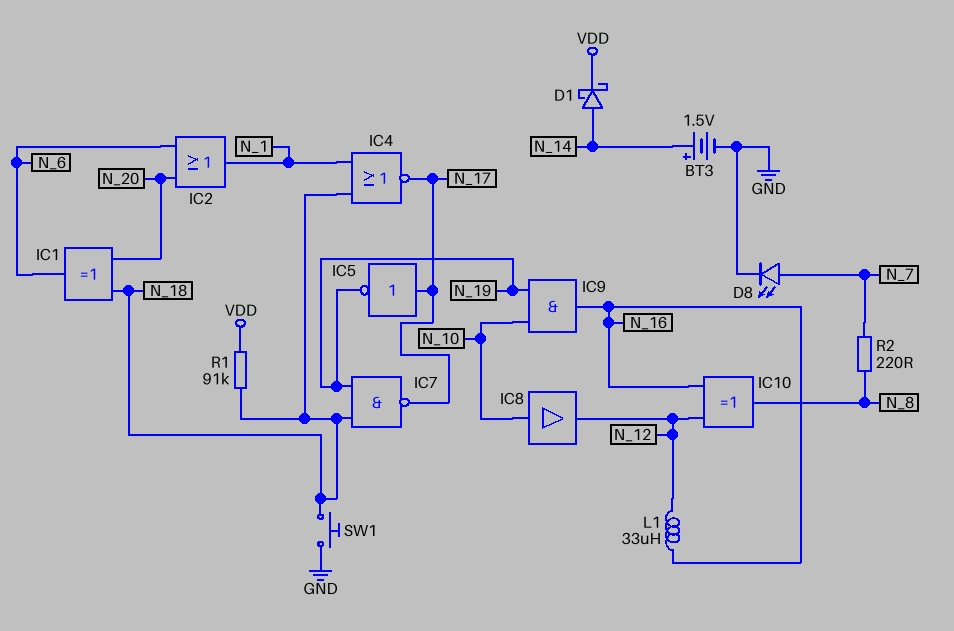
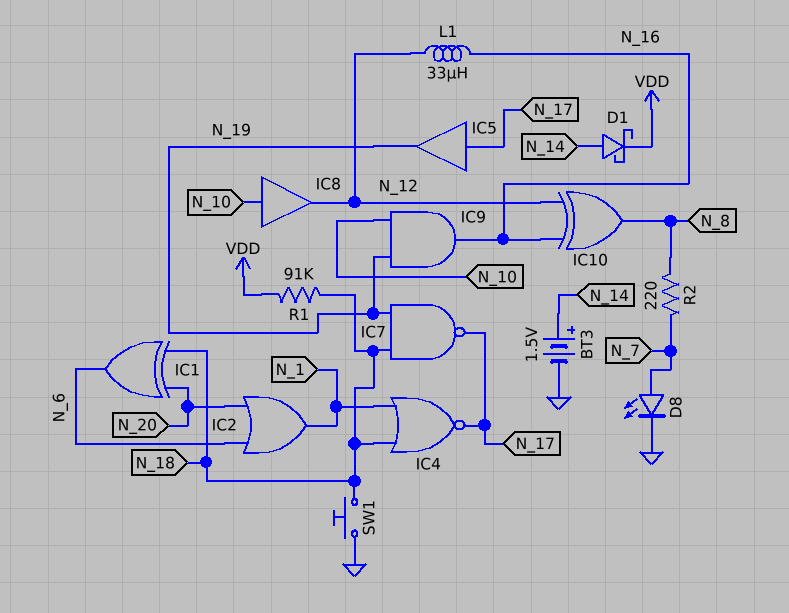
IC5: NOT (in N_17, out N_19) -> buffer (in N_17, out N_19)

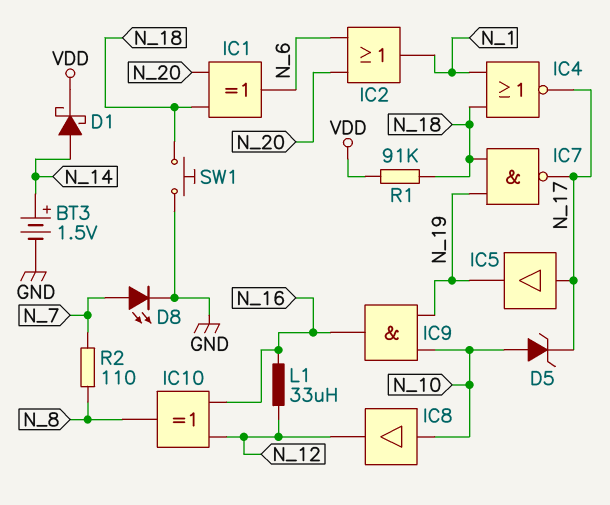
D5: none -> zener (A N_10, K N_17)
R2: 220 (N_7, N_8) -> 110 (N_7, N_8)

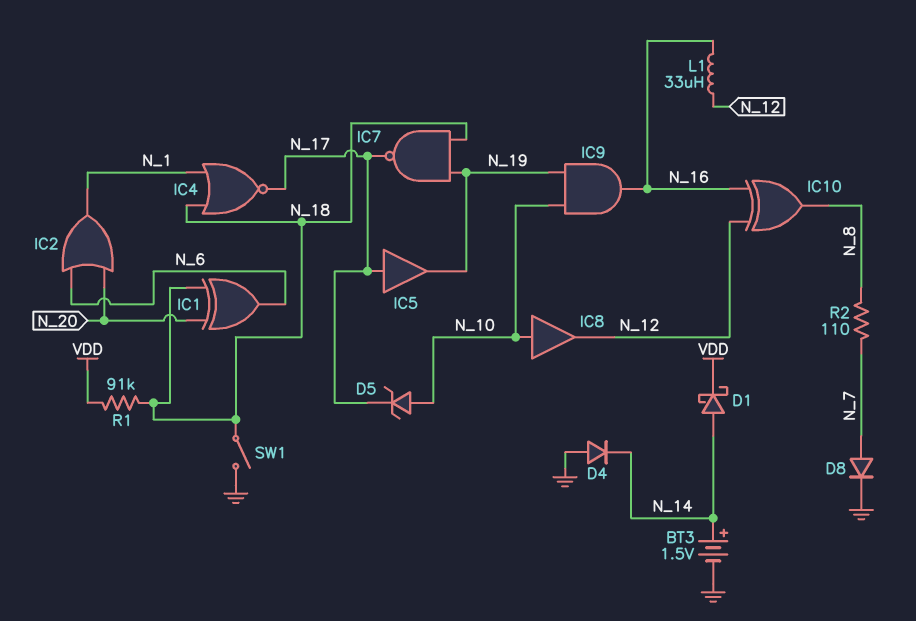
D4: none -> diode (A GND, K N_14)
D8: LED (A N_7, K GND) -> diode (A N_7, K GND)
SW1: button (GND, N_18) -> switch (GND, N_18)

